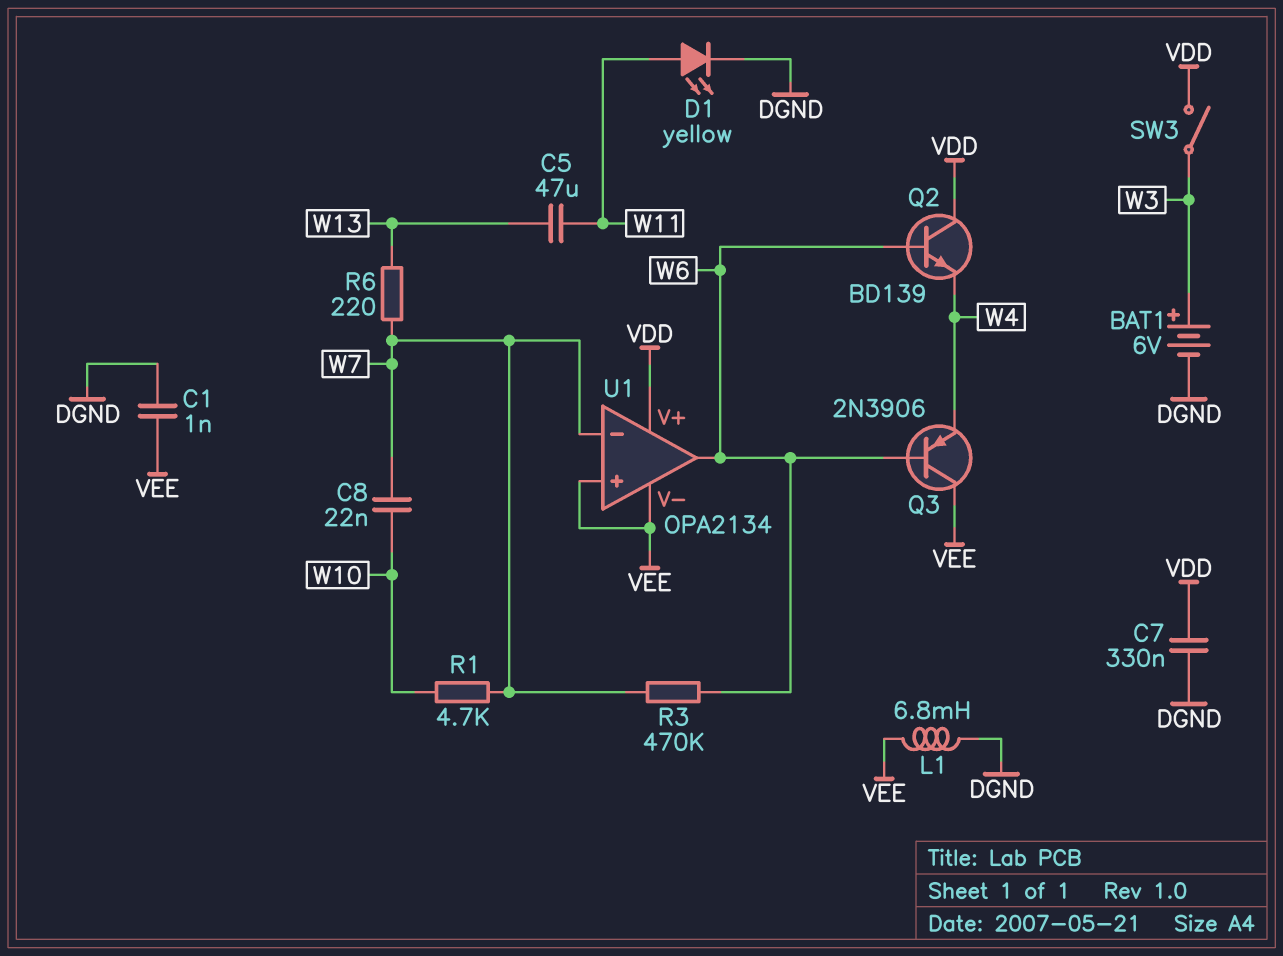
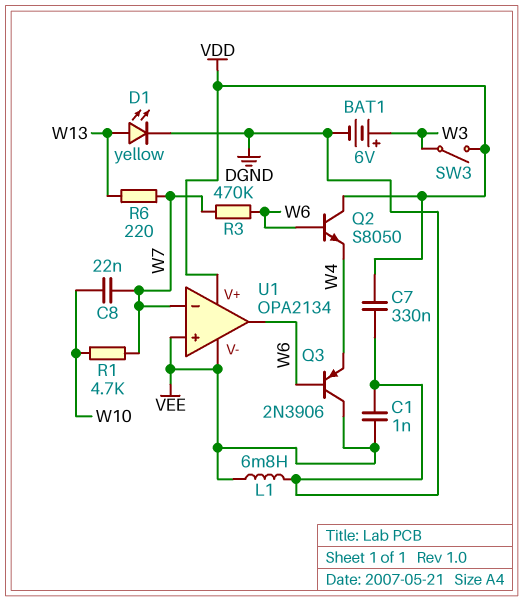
C5: 47uF (W11, W13) -> none
D1: LED yellow (A W11, K DGND) -> LED yellow (A W13, K DGND)
Q2: NPN BD139 (B W6, C VDD, E W4) -> NPN S8050 (B W6, C VDD, E W4)

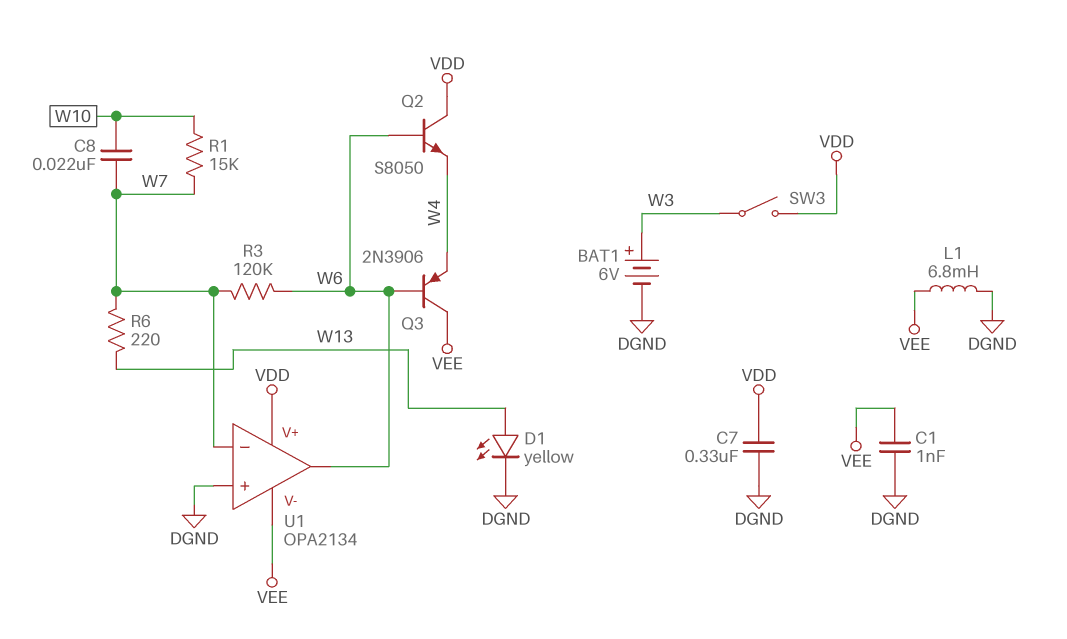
R1: 4.7k (W7, W10) -> 15k (W7, W10)
R3: 470k (W6, W7) -> 120k (W6, W7)
U1 pin in+: VEE -> DGND

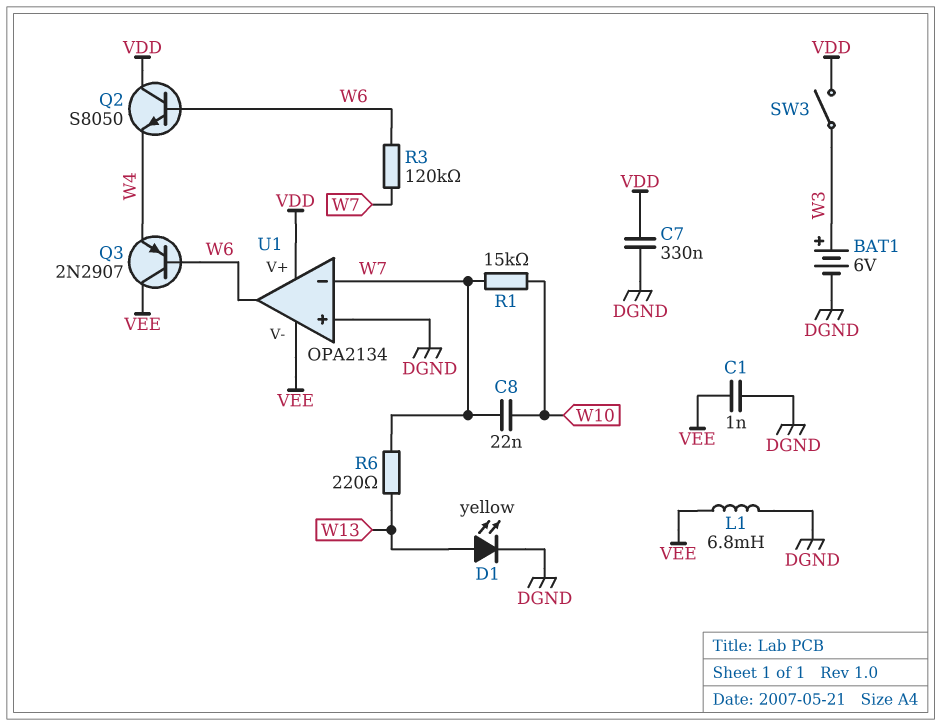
Q3: PNP 2N3906 (B W6, C VEE, E W4) -> PNP 2N2907 (B W6, C VEE, E W4)

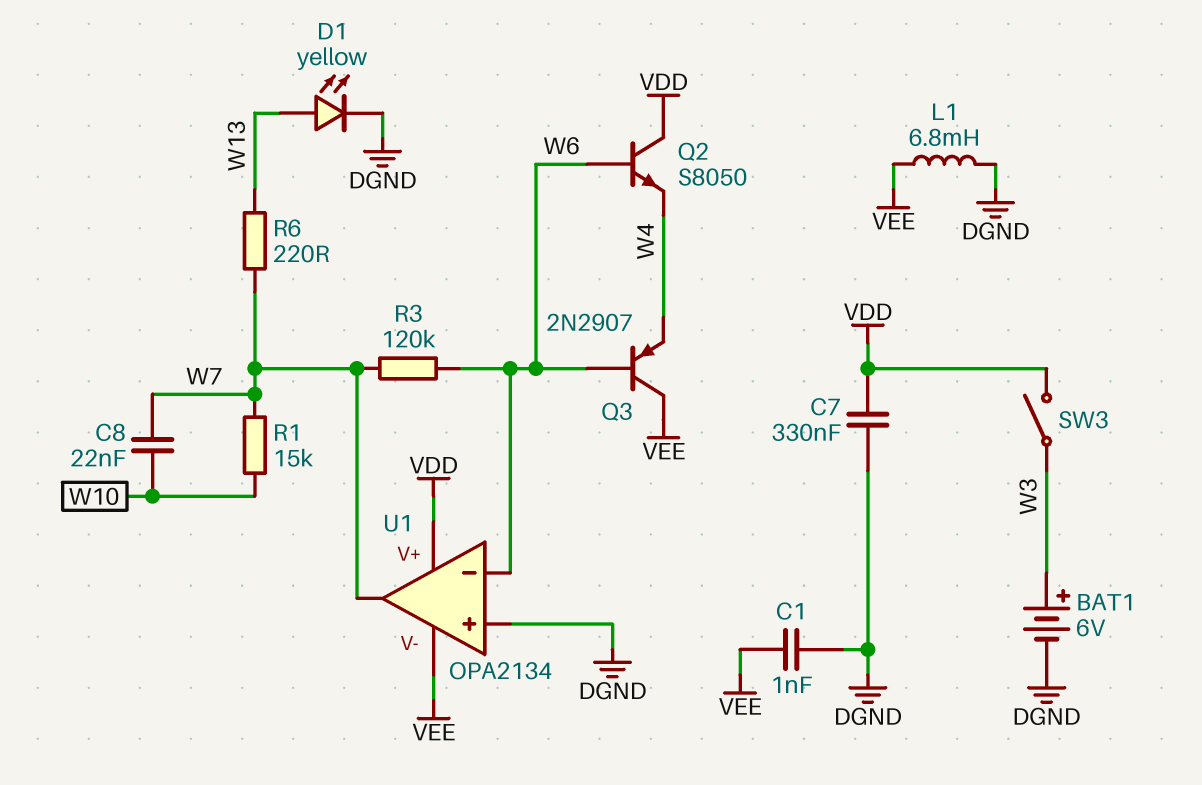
U1 pin in-: W7 -> W6
U1 pin out: W6 -> W7

